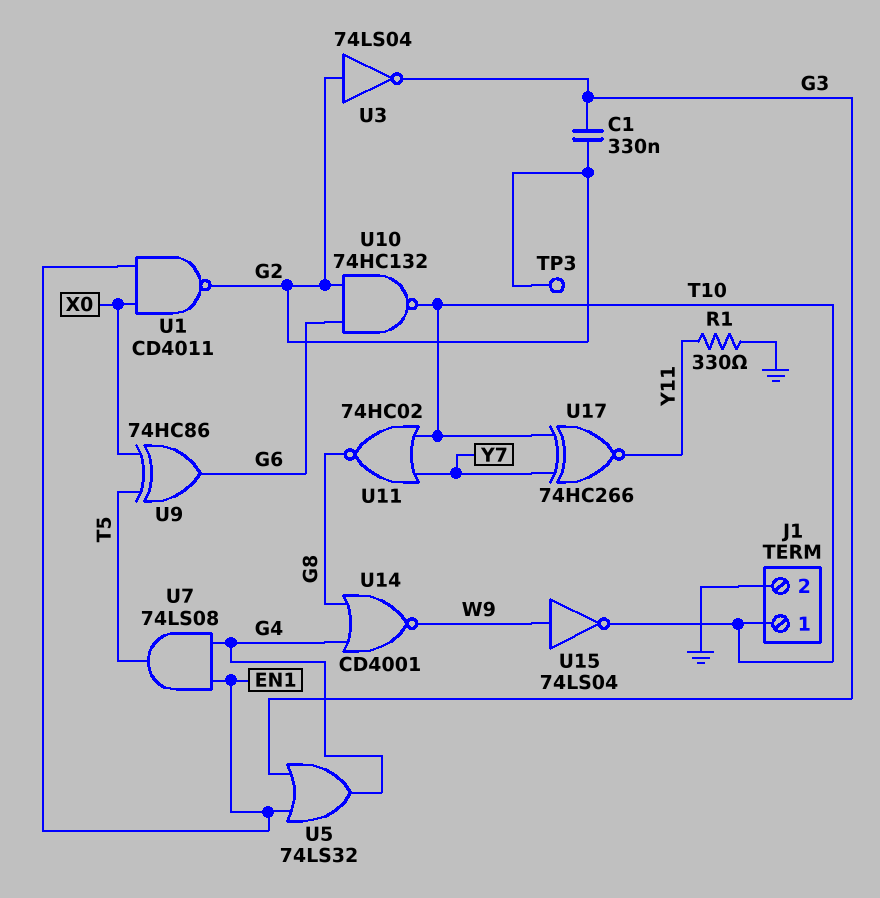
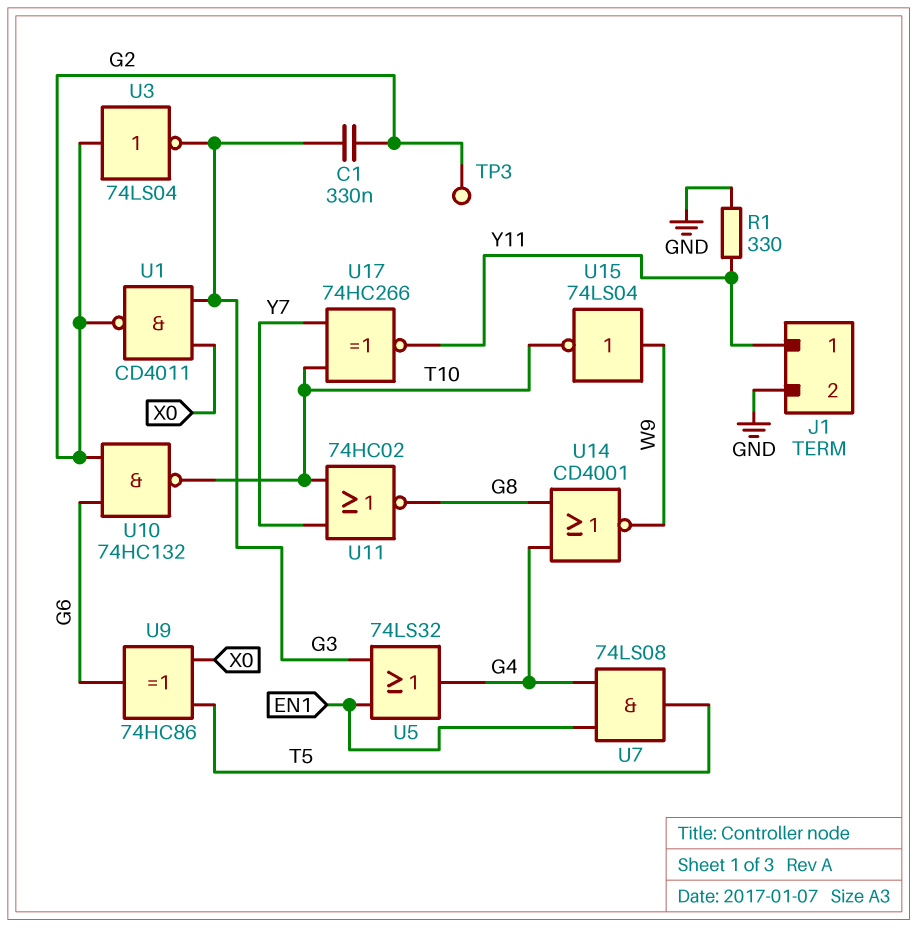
J1 pin 1: T10 -> Y11
U1: NAND CD4011 (in EN1, in X0, out G2) -> NAND CD4011 (in G3, in X0, out G2)

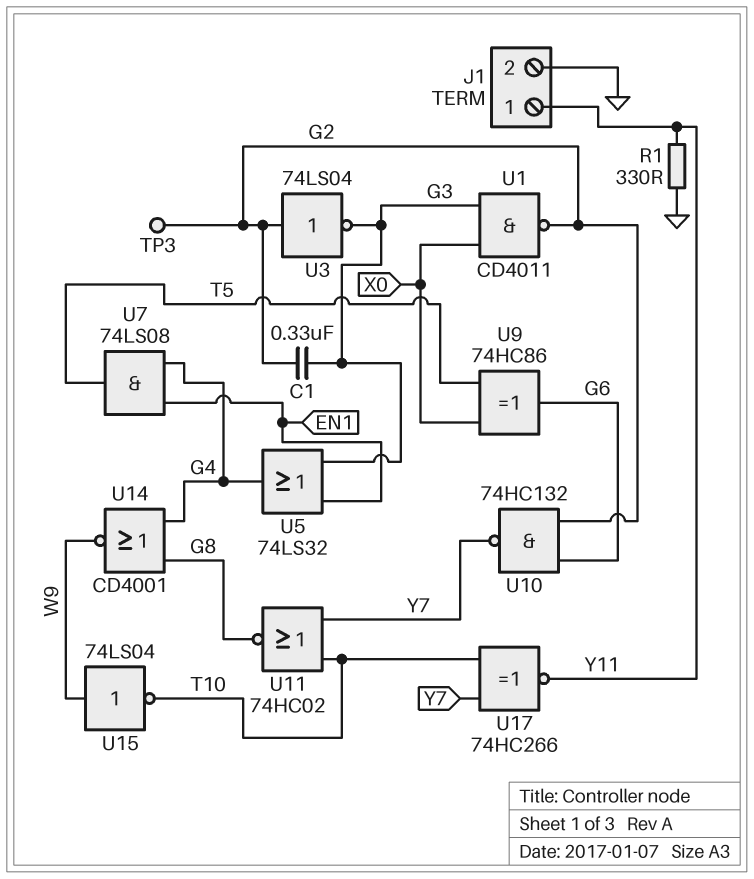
U10: NAND 74HC132 (in G2, in G6, out T10) -> NAND 74HC132 (in G2, in G6, out Y7)

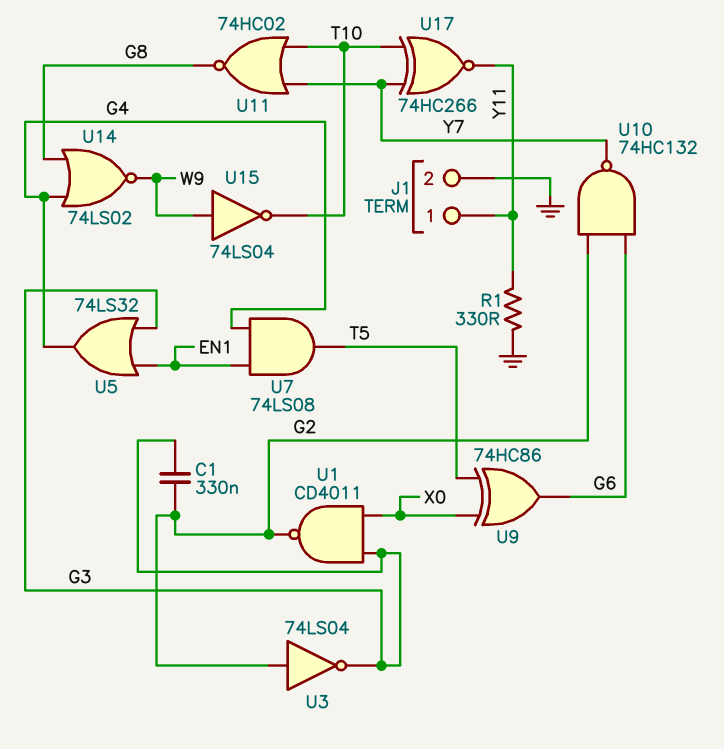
TP3: test point (G2) -> none
U14: NOR CD4001 (in G4, in G8, out W9) -> NOR 74LS02 (in G4, in G8, out W9)

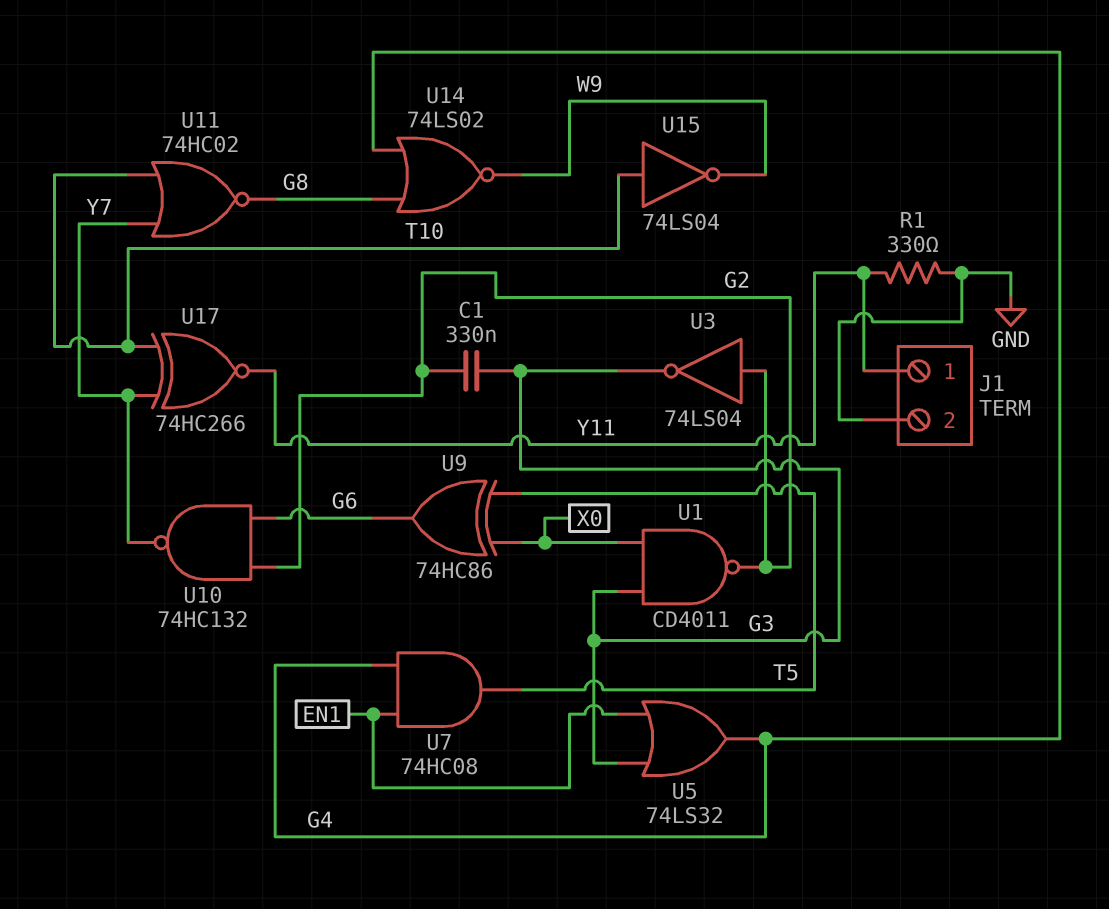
U7: AND 74LS08 (in EN1, in G4, out T5) -> AND 74HC08 (in EN1, in G4, out T5)
U15: NOT 74LS04 (in W9, out T10) -> NOT 74LS04 (in T10, out W9)

